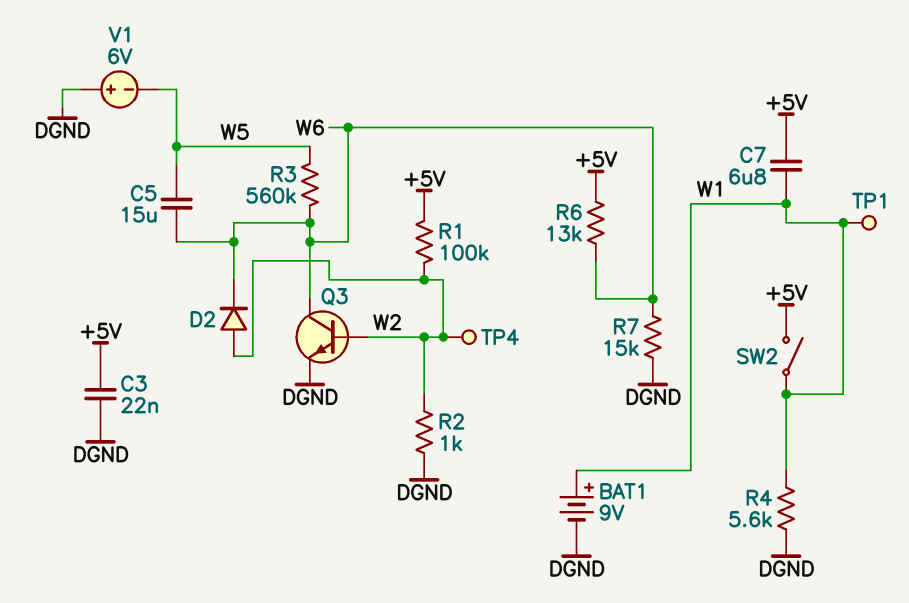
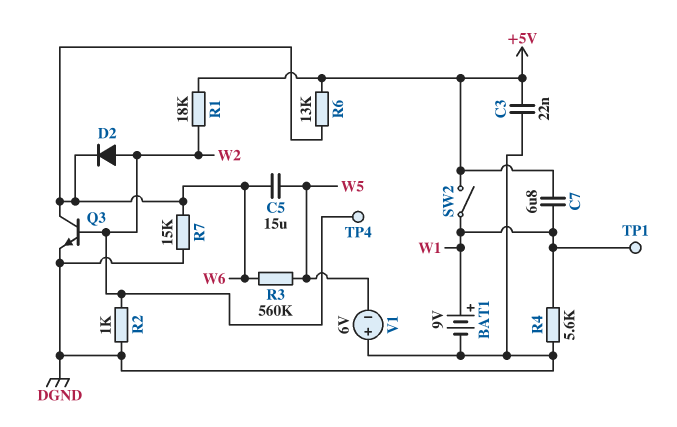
R1: 100k (+5V, W2) -> 18k (+5V, W2)

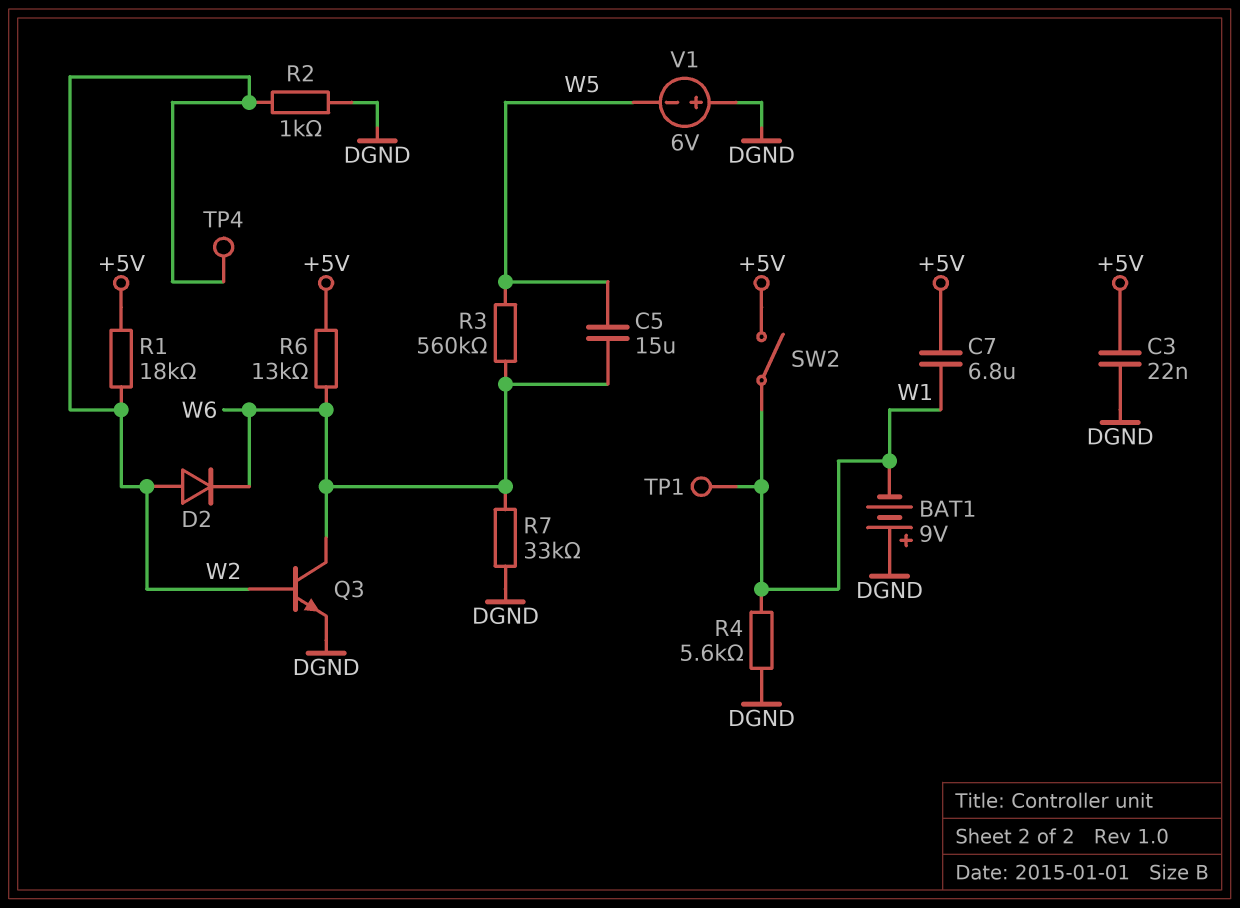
BAT1: 9V (plus W1, minus DGND) -> 9V (plus DGND, minus W1)
R7: 15k (DGND, W6) -> 33k (DGND, W6)

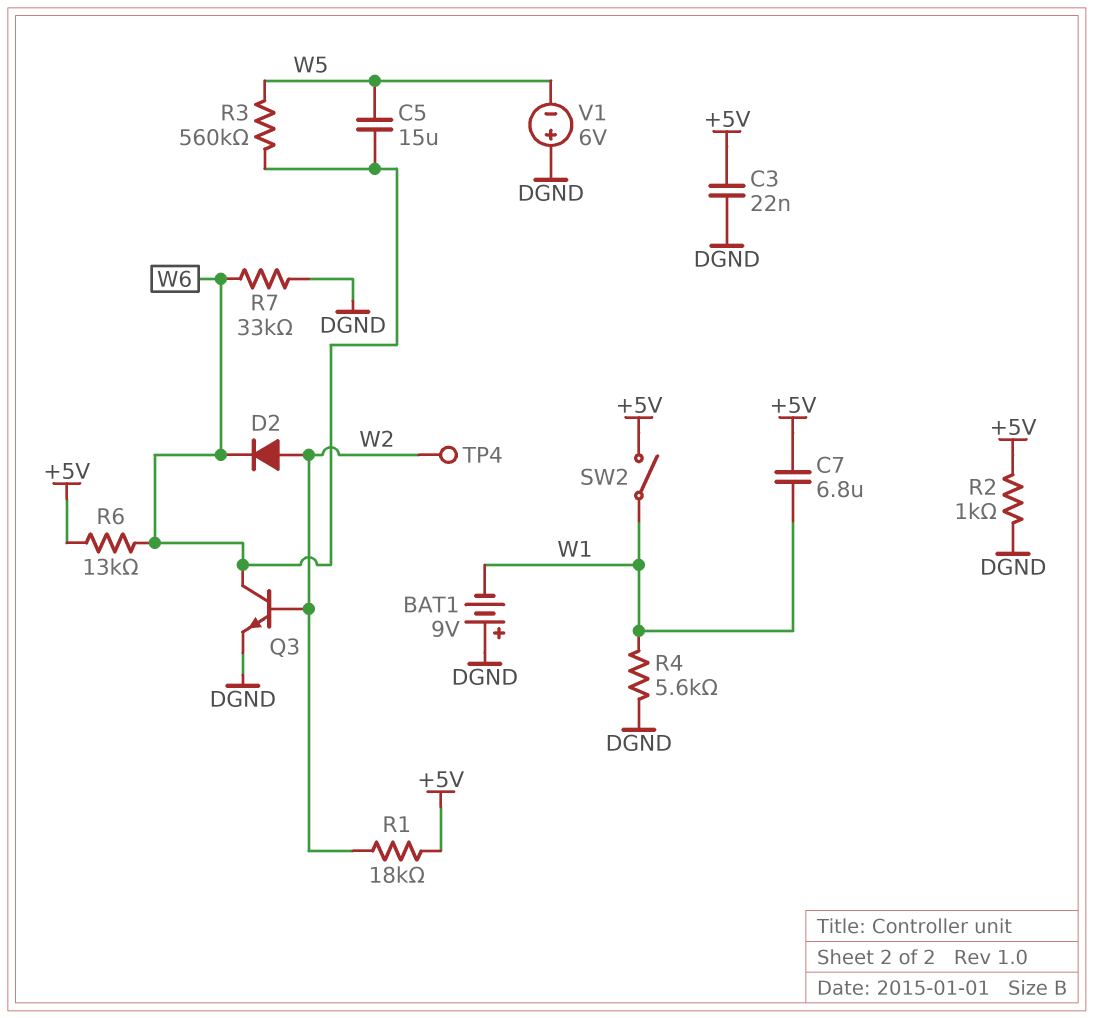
R2: 1k (DGND, W2) -> 1k (+5V, DGND)
TP1: test point (W1) -> none

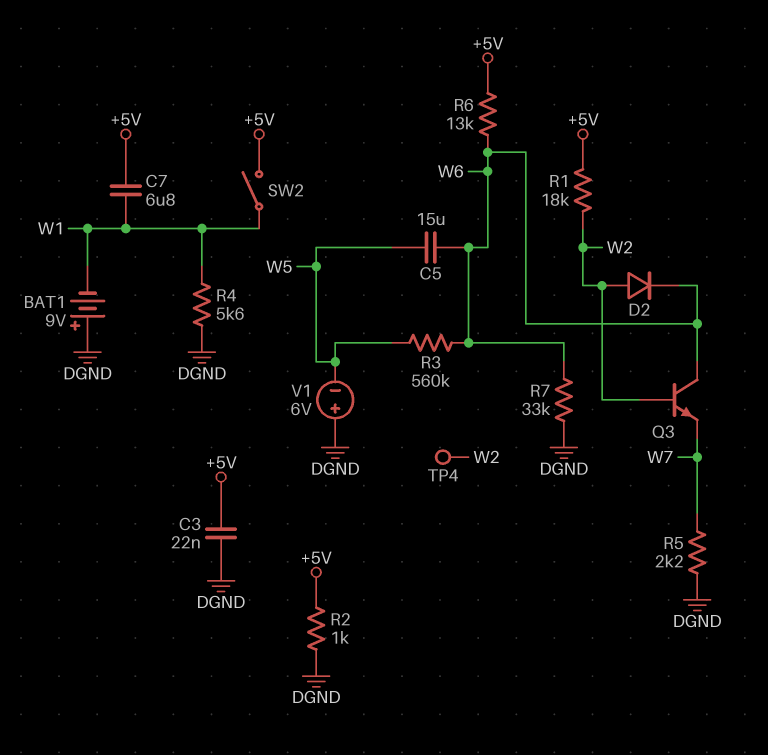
Q3: NPN (B W2, C W6, E DGND) -> NPN (B W2, C W6, E W7)
R5: none -> 2.2k (DGND, W7)

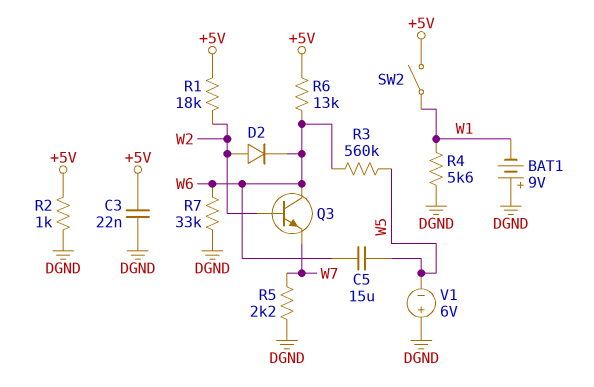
C7: 6.8uF (+5V, W1) -> none
TP4: test point (W2) -> none

